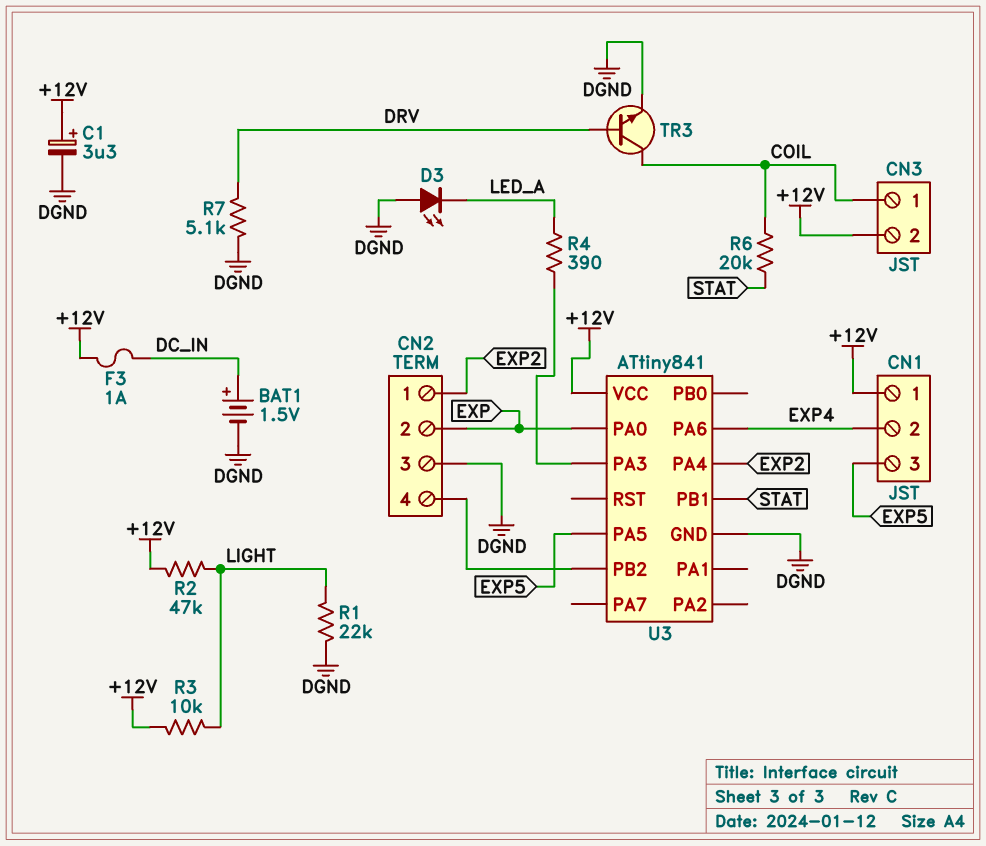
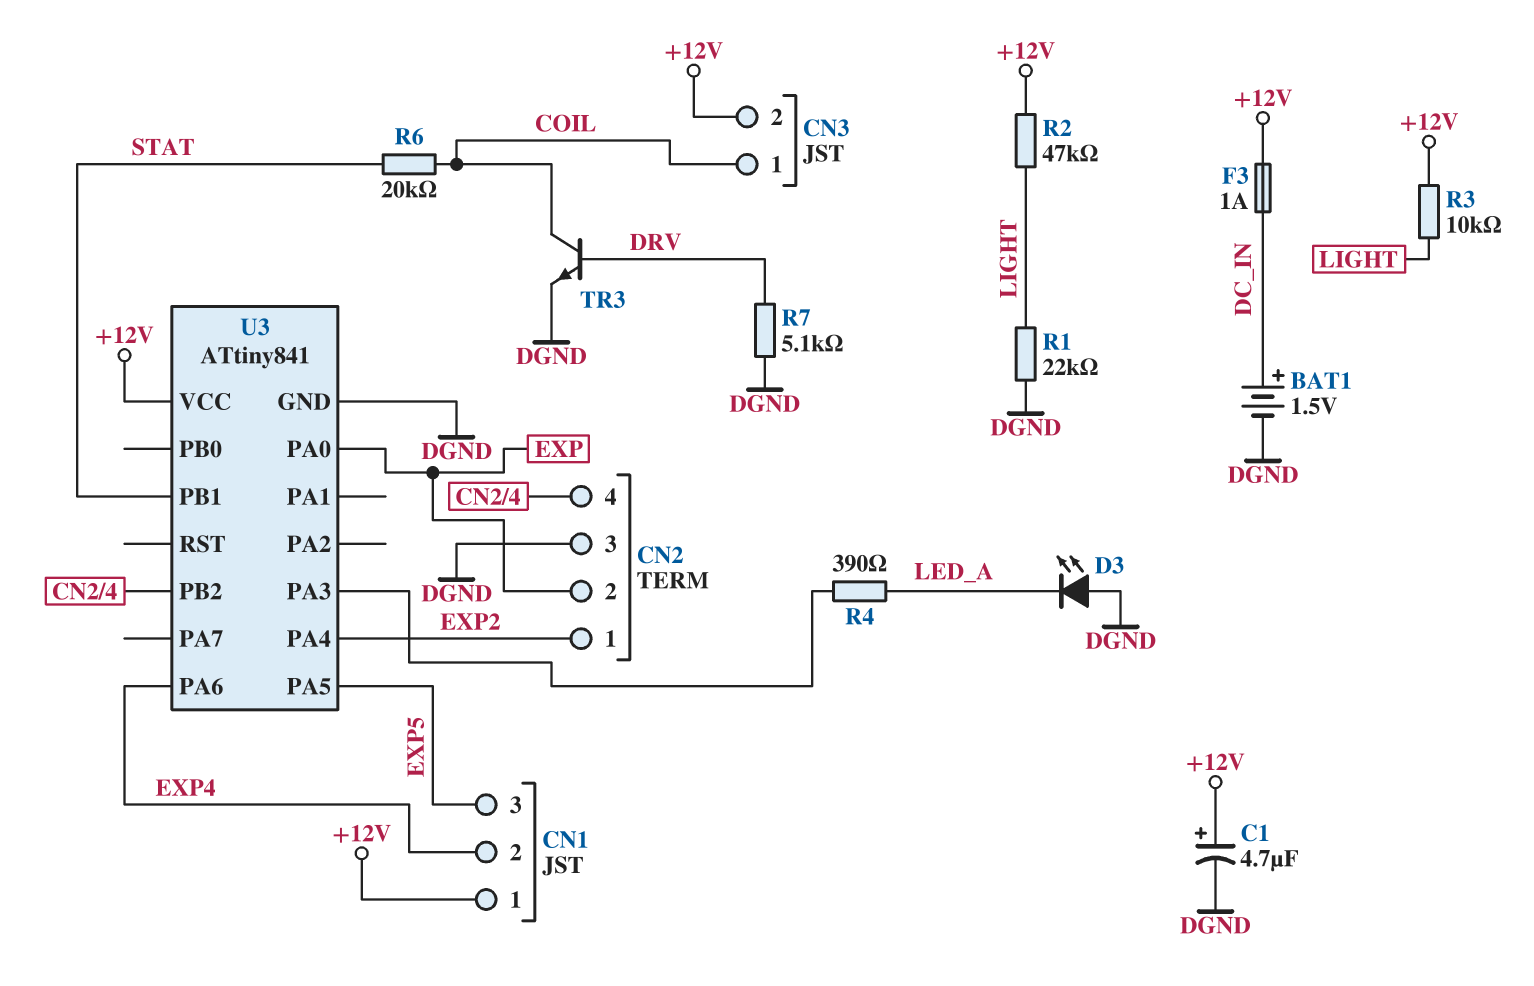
C1: 3.3uF (plus +12V, minus DGND) -> 4.7uF (plus +12V, minus DGND)

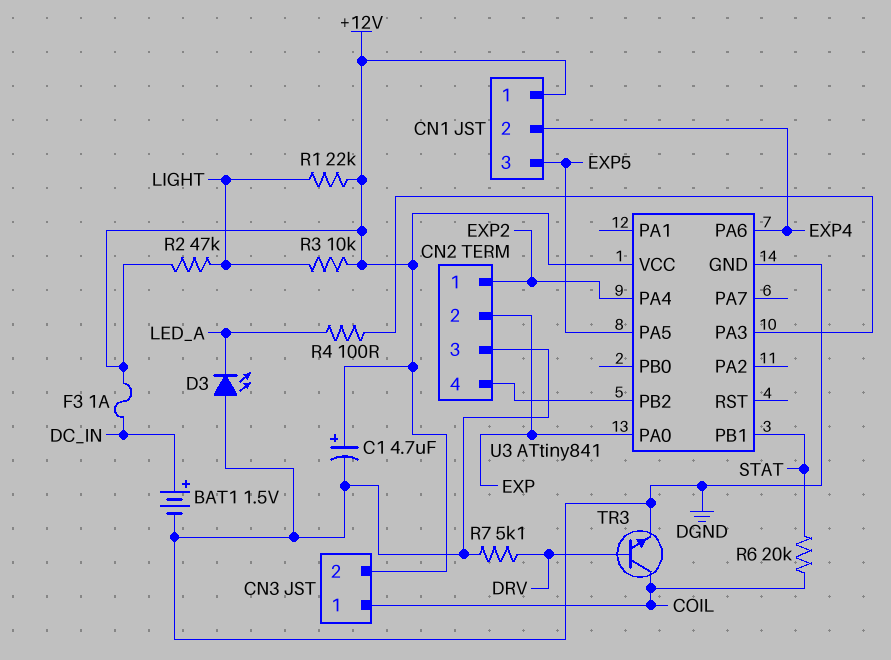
R1: 22k (DGND, LIGHT) -> 22k (+12V, LIGHT)
R4: 390 (LED_A, U3/PA3) -> 100 (LED_A, U3/PA3)

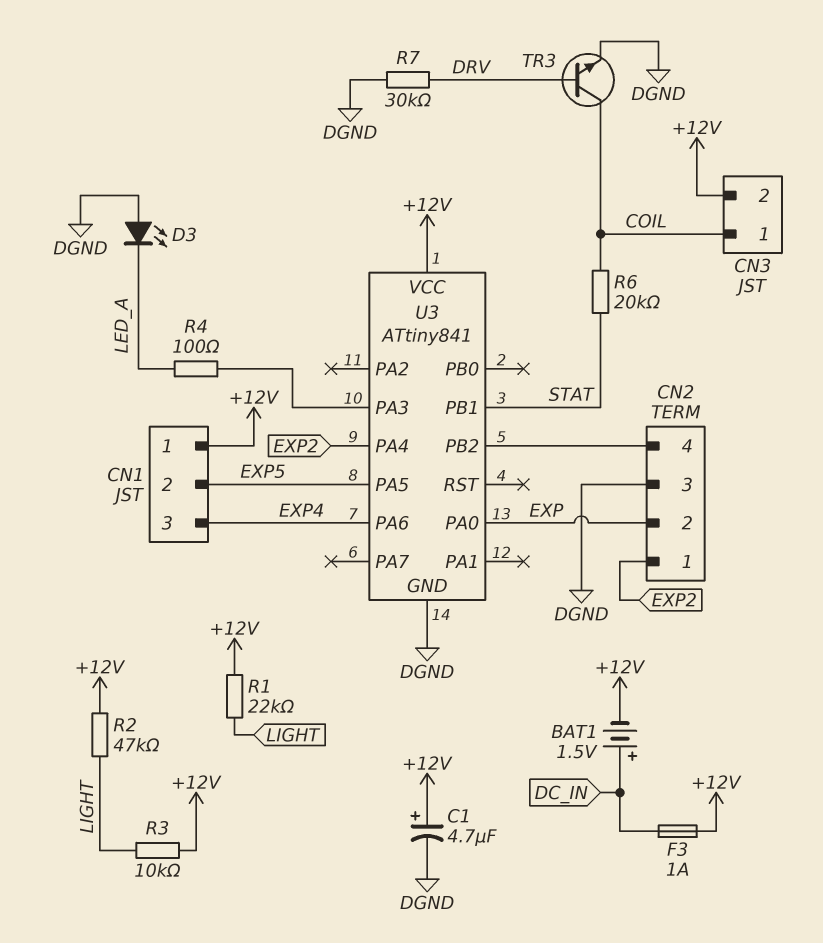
BAT1: 1.5V (plus DC_IN, minus DGND) -> 1.5V (plus DC_IN, minus +12V)
CN1 pin 2: EXP4 -> EXP5
CN1 pin 3: EXP5 -> EXP4
R7: 5.1k (DGND, DRV) -> 30k (DGND, DRV)

